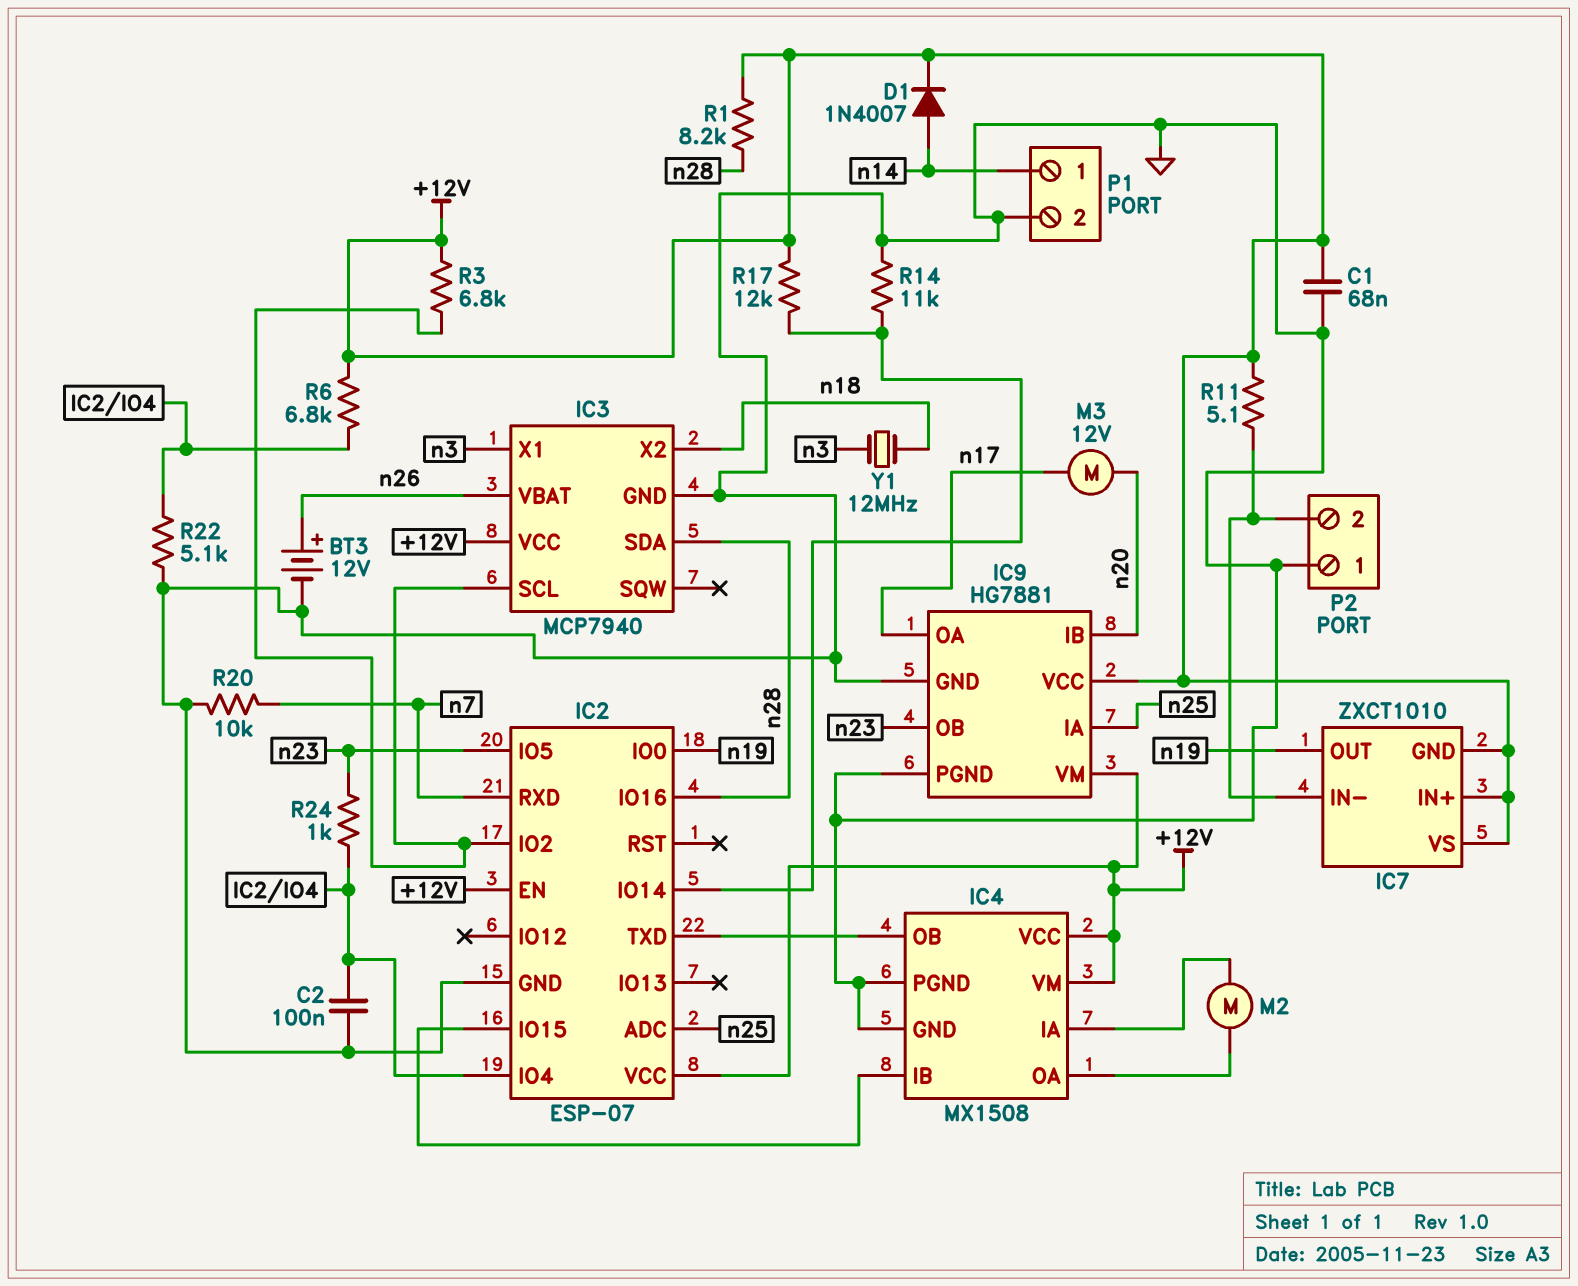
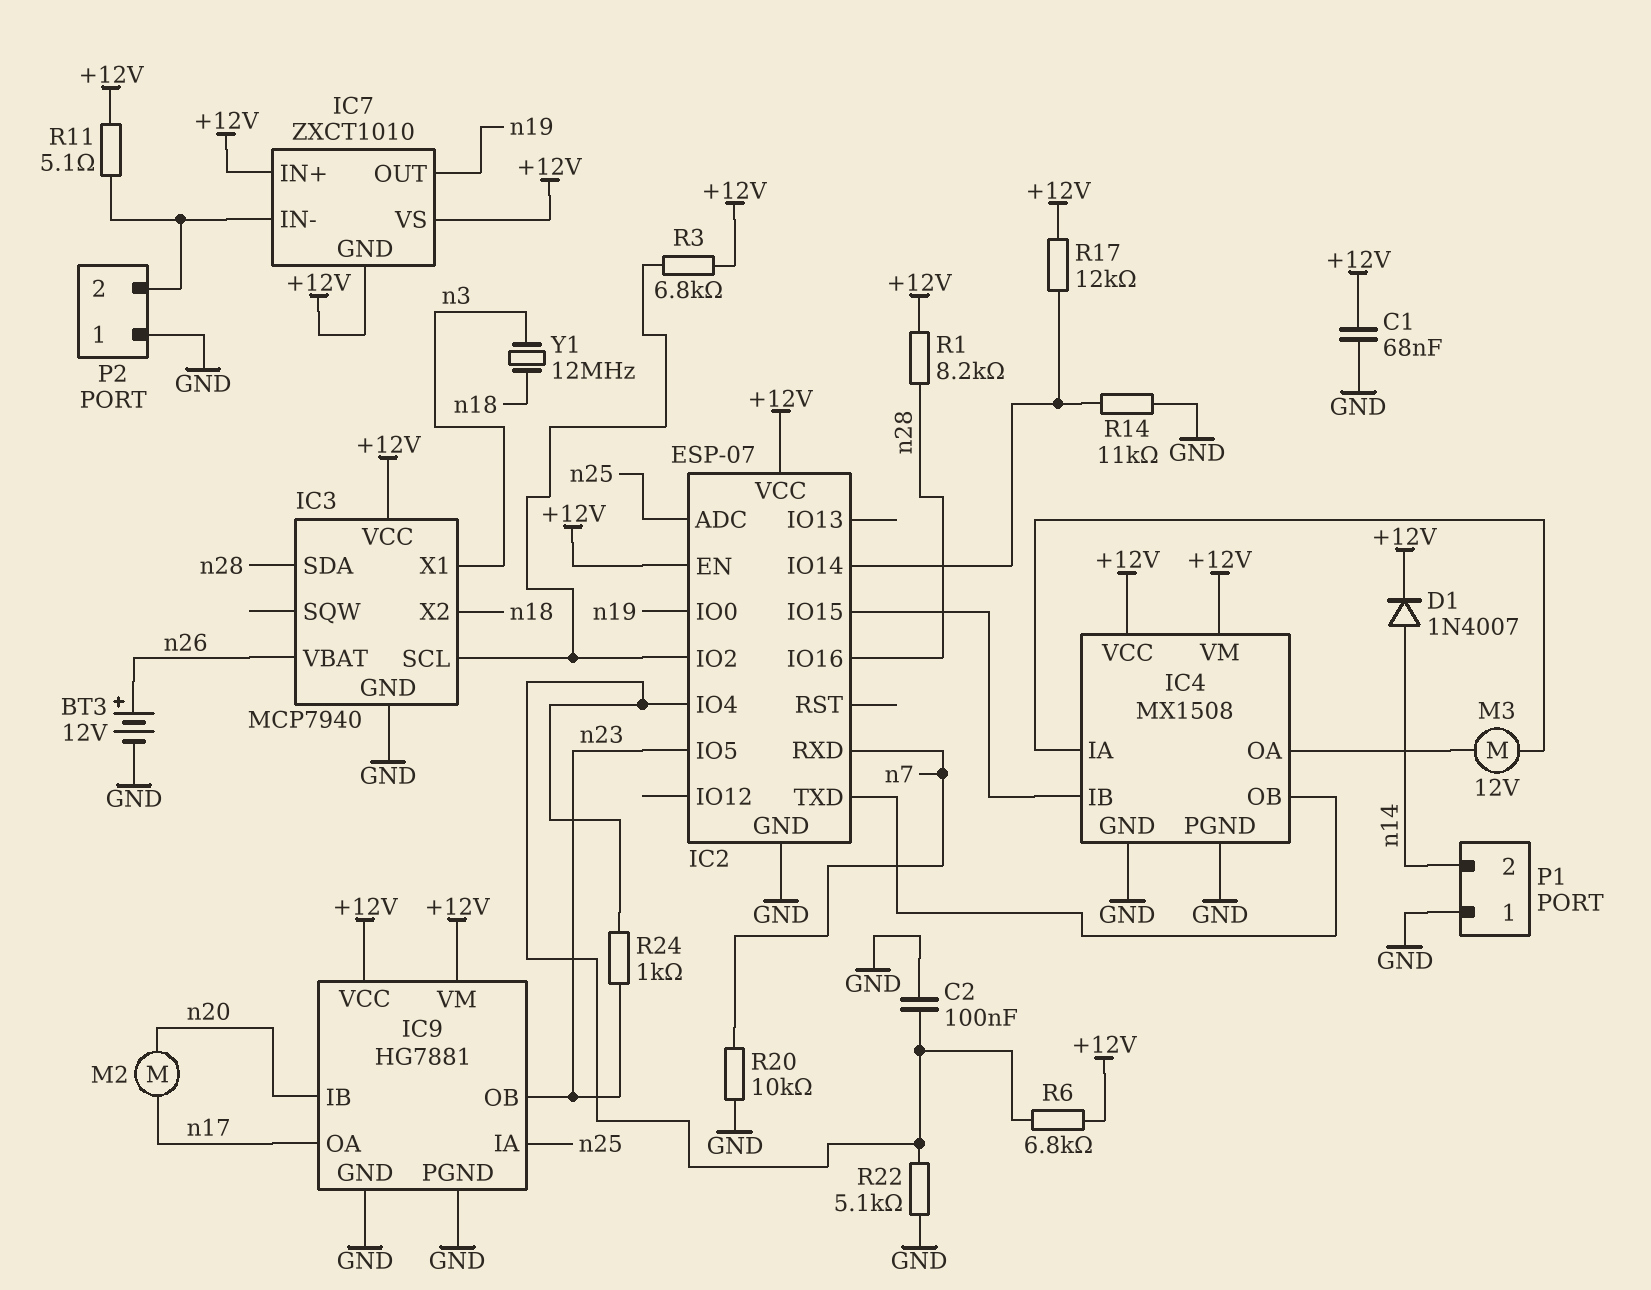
M2: motor (IC4/IA, IC4/OA) -> motor (n17, n20)
M3: motor 12V (n17, n20) -> motor 12V (IC4/IA, IC4/OA)
P1 pin 1: n14 -> GND
P1 pin 2: GND -> n14

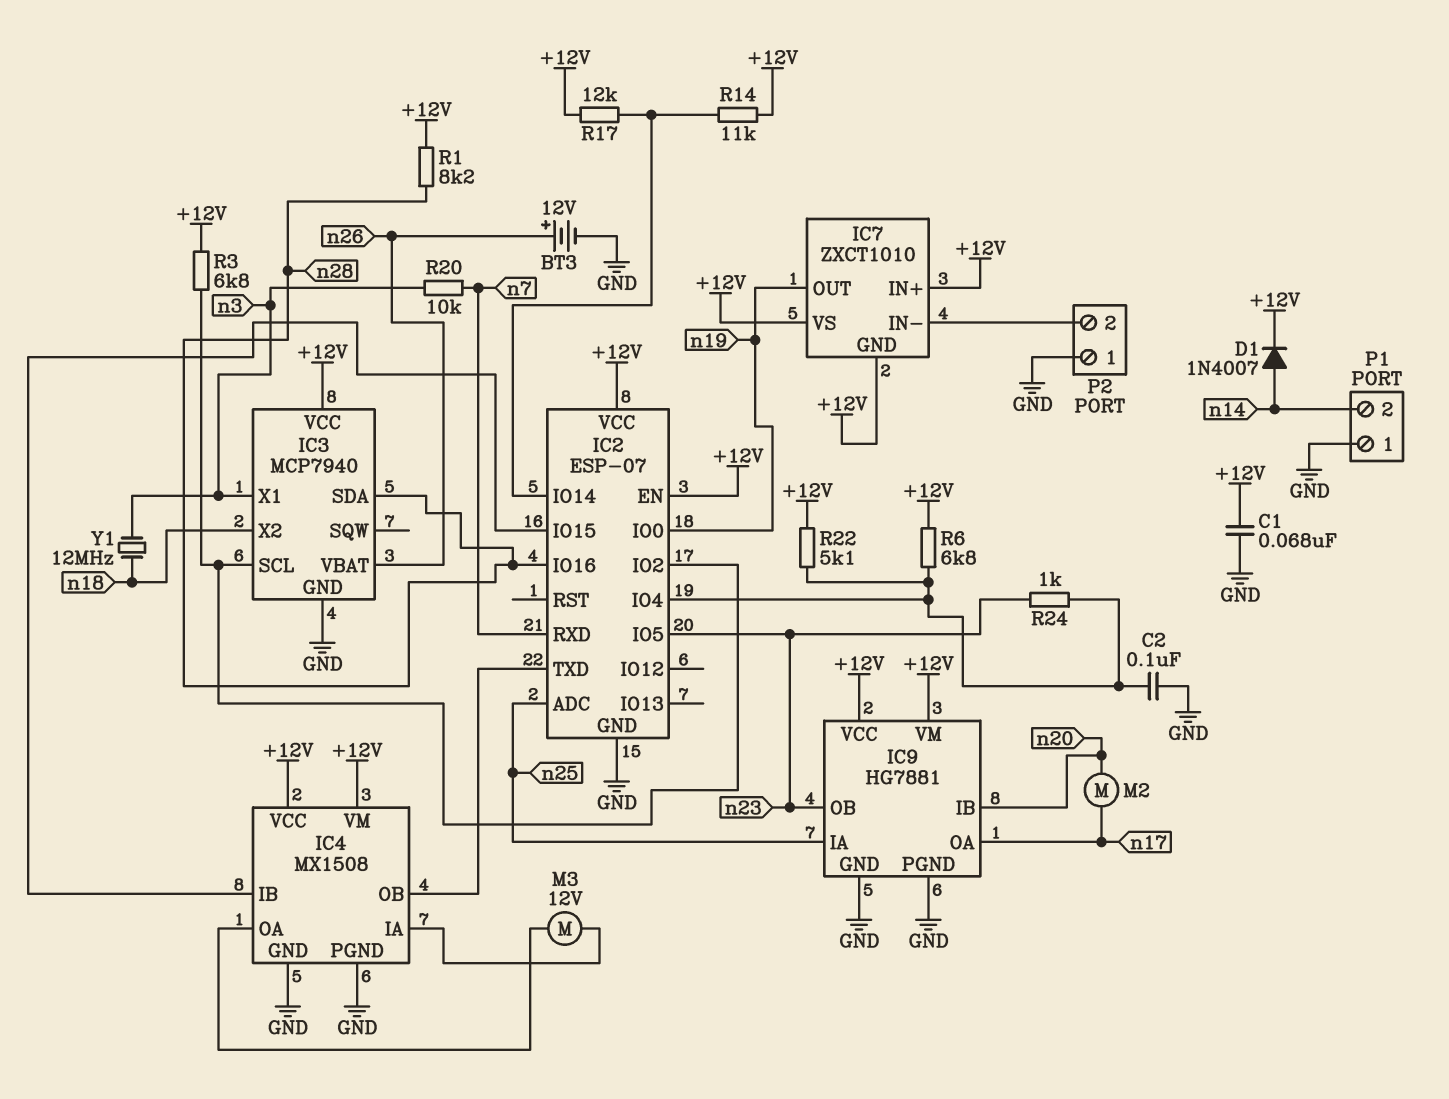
R11: 5.1 (+12V, IC7/IN-) -> none
R14: 11k (GND, IC2/IO14) -> 11k (+12V, IC2/IO14)
R20: 10k (GND, n7) -> 10k (n3, n7)
R22: 5.1k (GND, IC2/IO4) -> 5.1k (+12V, IC2/IO4)

